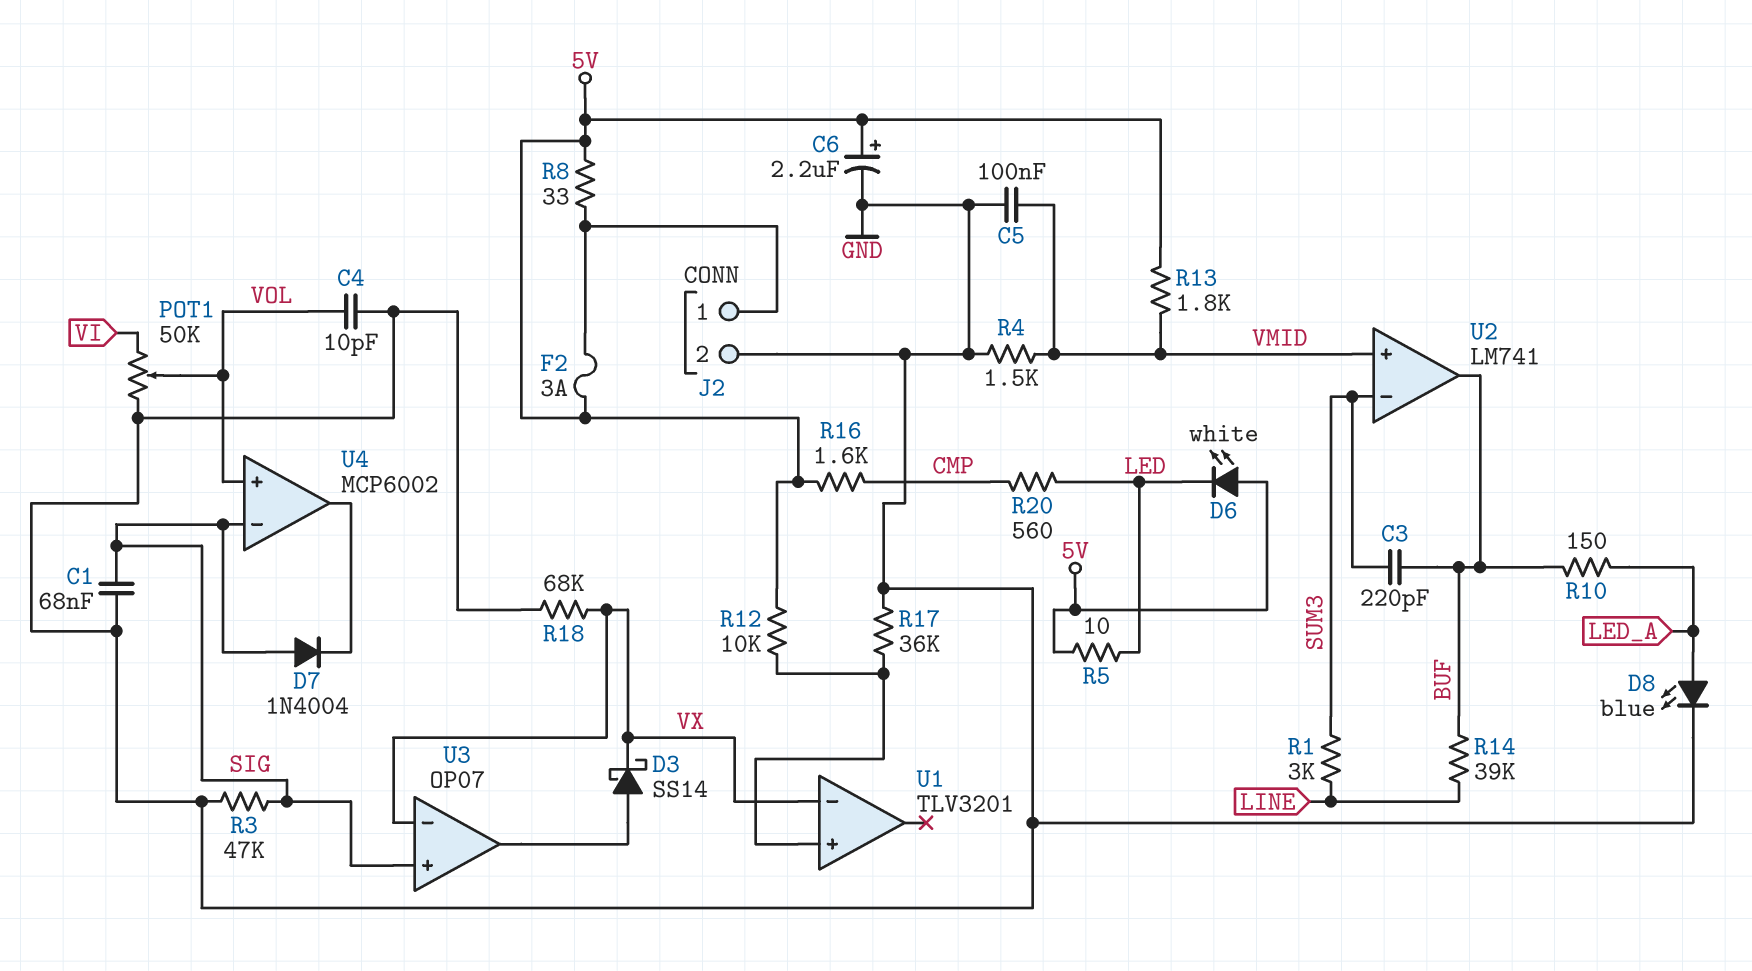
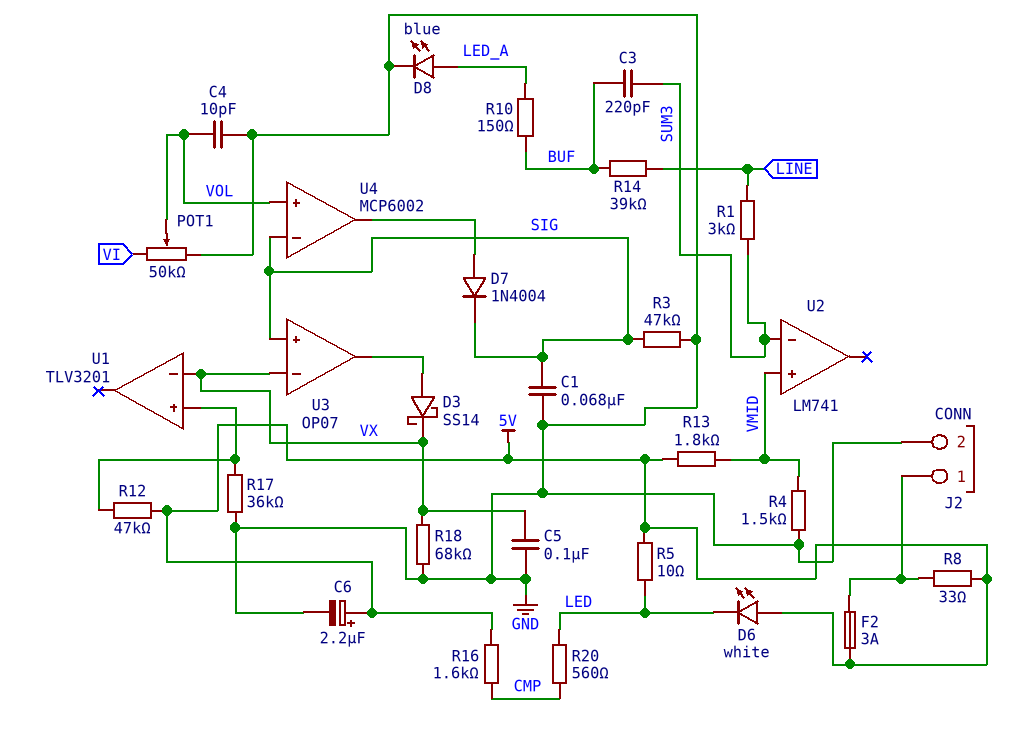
C5: 100nF (GND, VMID) -> 100nF (GND, VX)
D7: diode 1N4004 (A SIG, K U4/out) -> diode 1N4004 (A U4/out, K SIG)
R12: 10k (5V, U1/in+) -> 47k (5V, U1/in+)
U2 pin out: BUF -> none

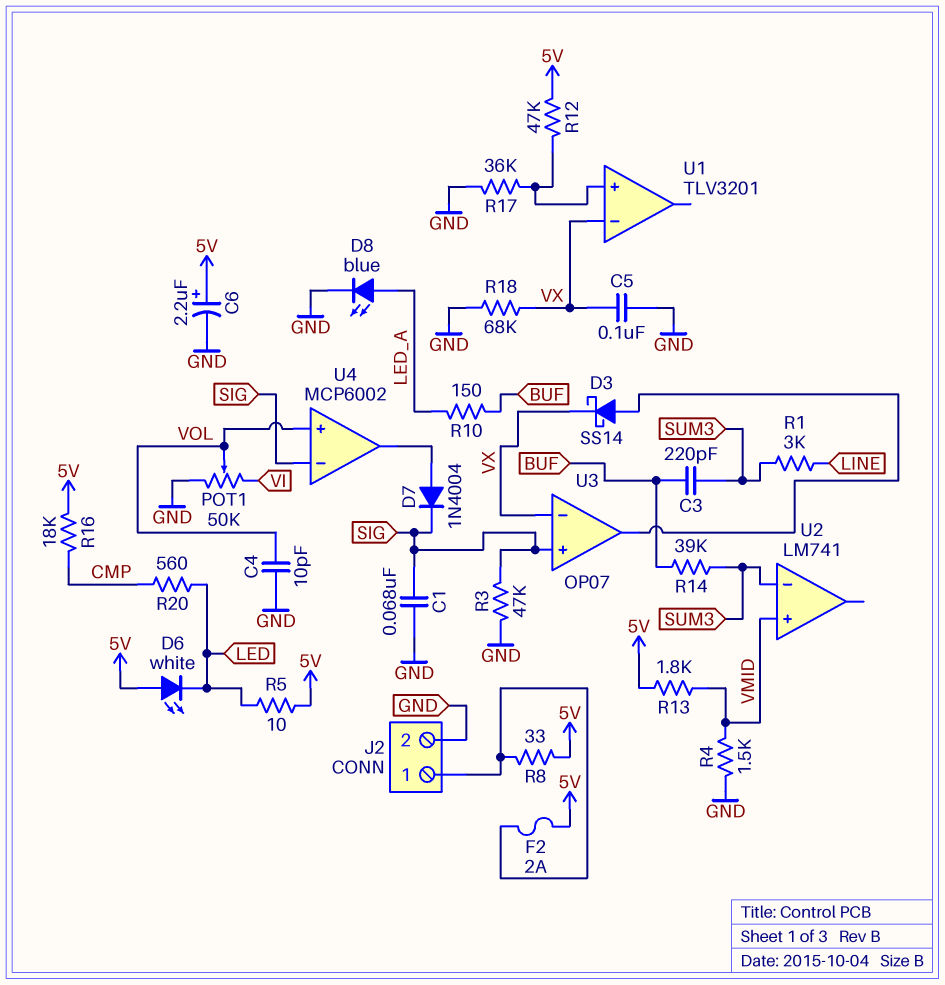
F2: 3A (5V, J2/1) -> 2A (5V, J2/1)
R14: 39k (BUF, LINE) -> 39k (BUF, SUM3)
R16: 1.6k (5V, CMP) -> 18k (5V, CMP)

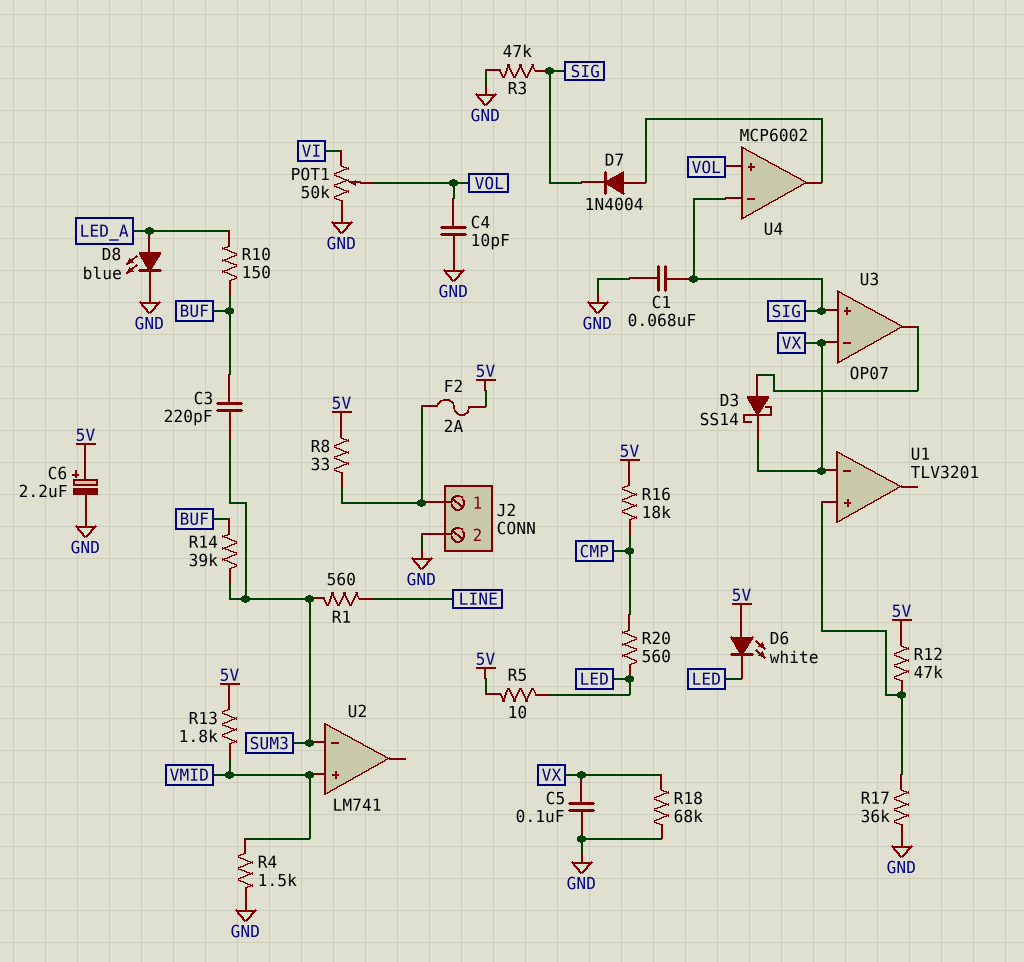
R1: 3k (LINE, SUM3) -> 560 (LINE, SUM3)

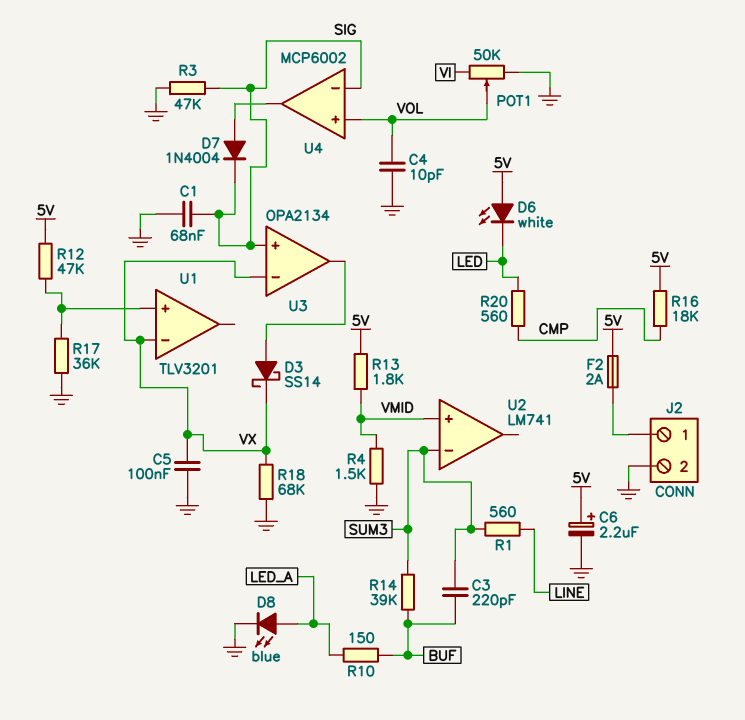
R5: 10 (5V, LED) -> none
R8: 33 (5V, J2/1) -> none
U3: OP07 -> OPA2134

